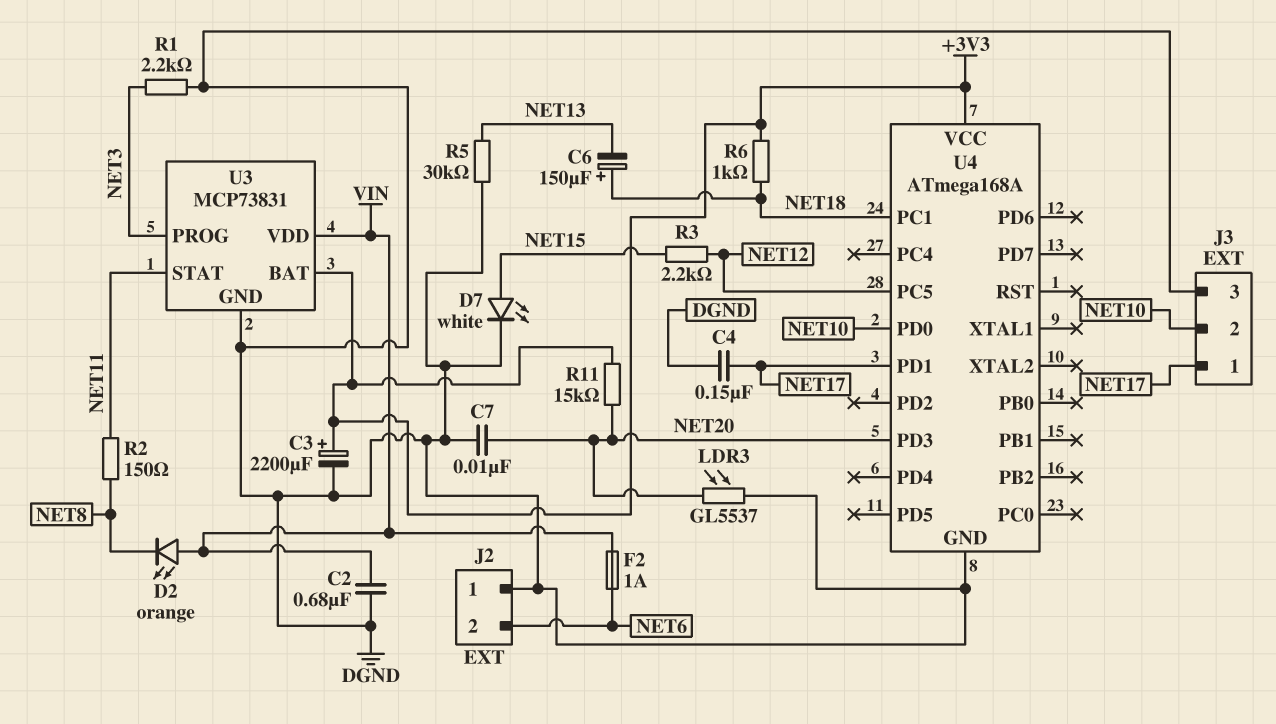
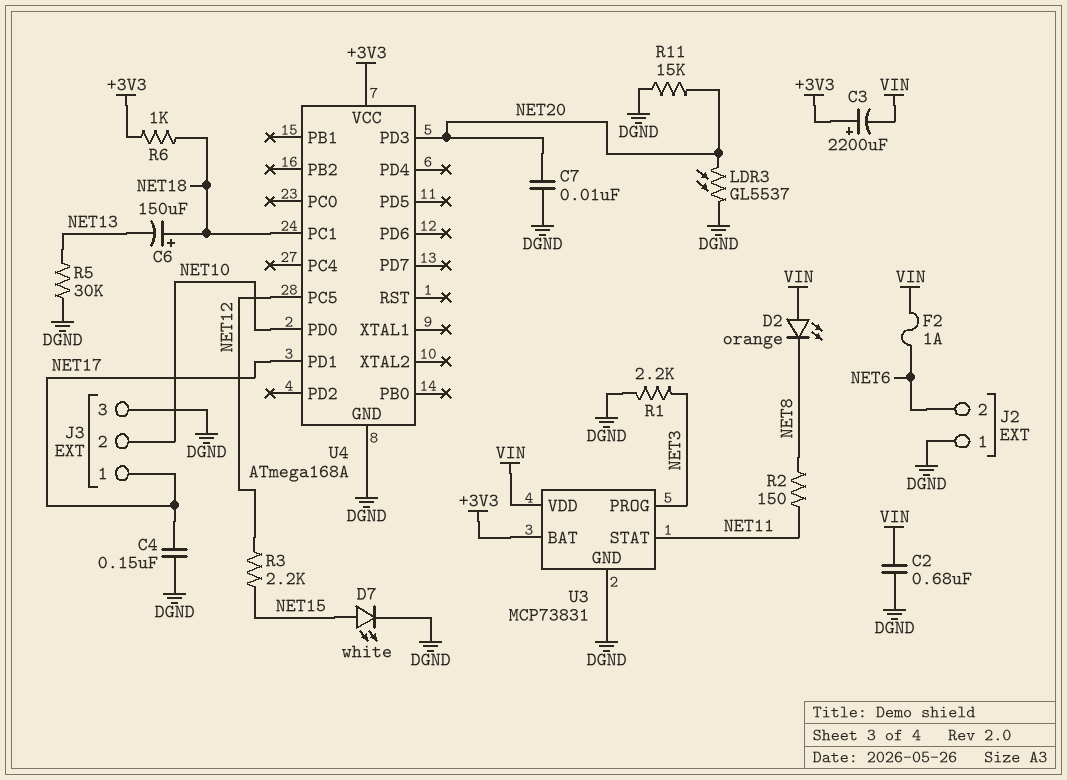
C3: 2200uF (plus +3V3, minus DGND) -> 2200uF (plus +3V3, minus VIN)
R11: 15k (+3V3, NET20) -> 15k (DGND, NET20)

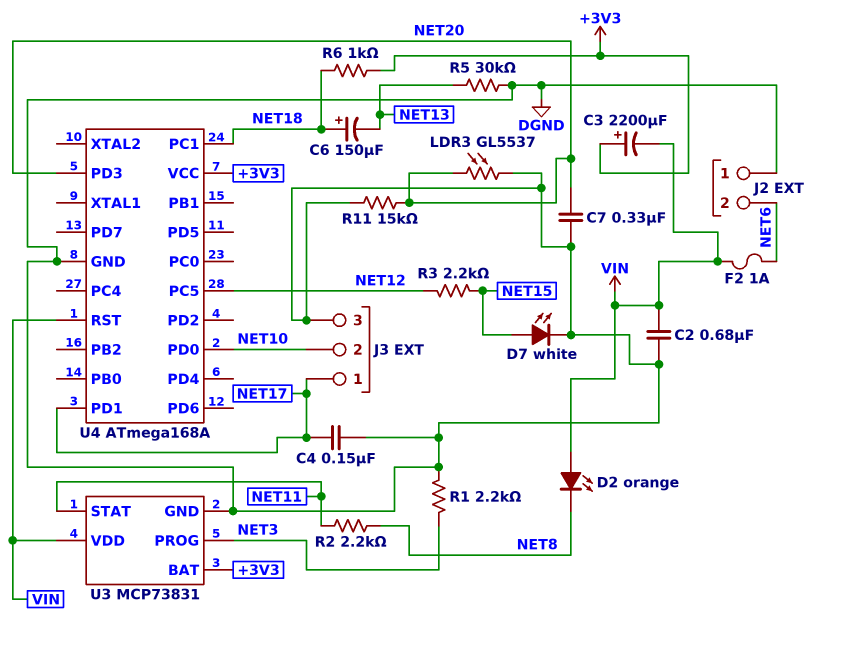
C7: 10nF (DGND, NET20) -> 330nF (DGND, NET20)
R2: 150 (NET8, NET11) -> 2.2k (NET8, NET11)
U4 pin RST: none -> VIN

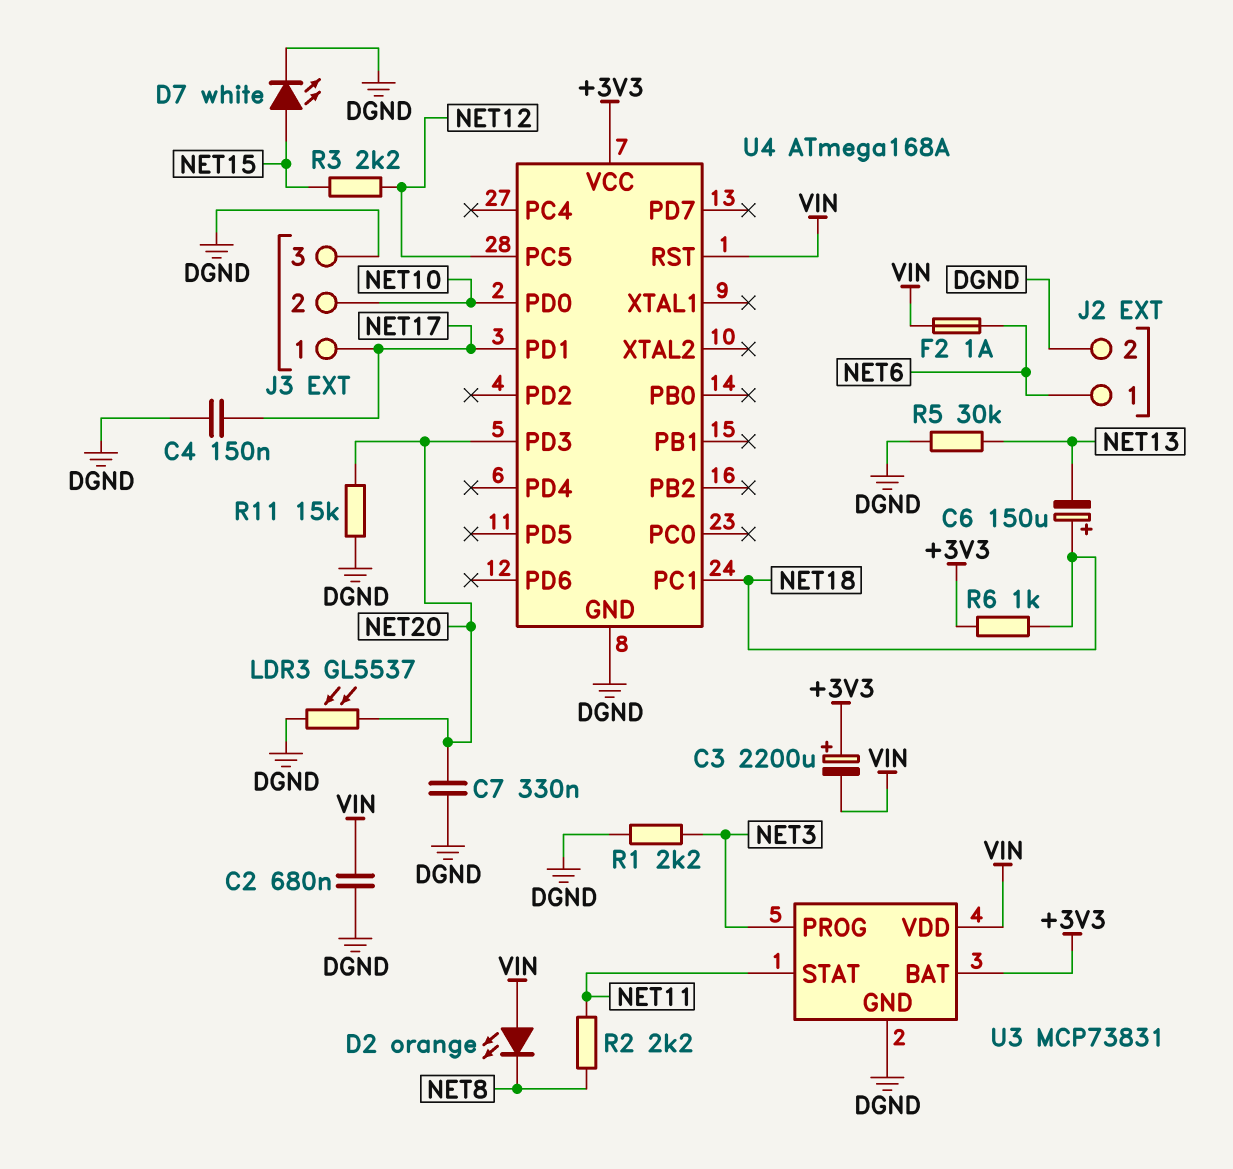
J2 pin 1: DGND -> NET6
J2 pin 2: NET6 -> DGND

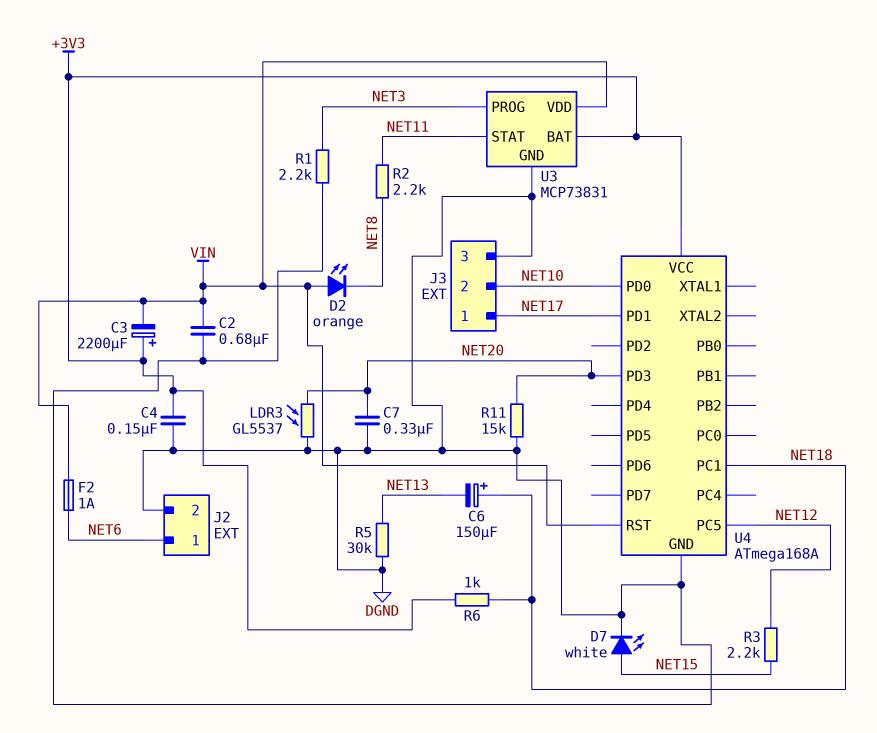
C4: 150nF (DGND, NET17) -> 150nF (+3V3, DGND)

